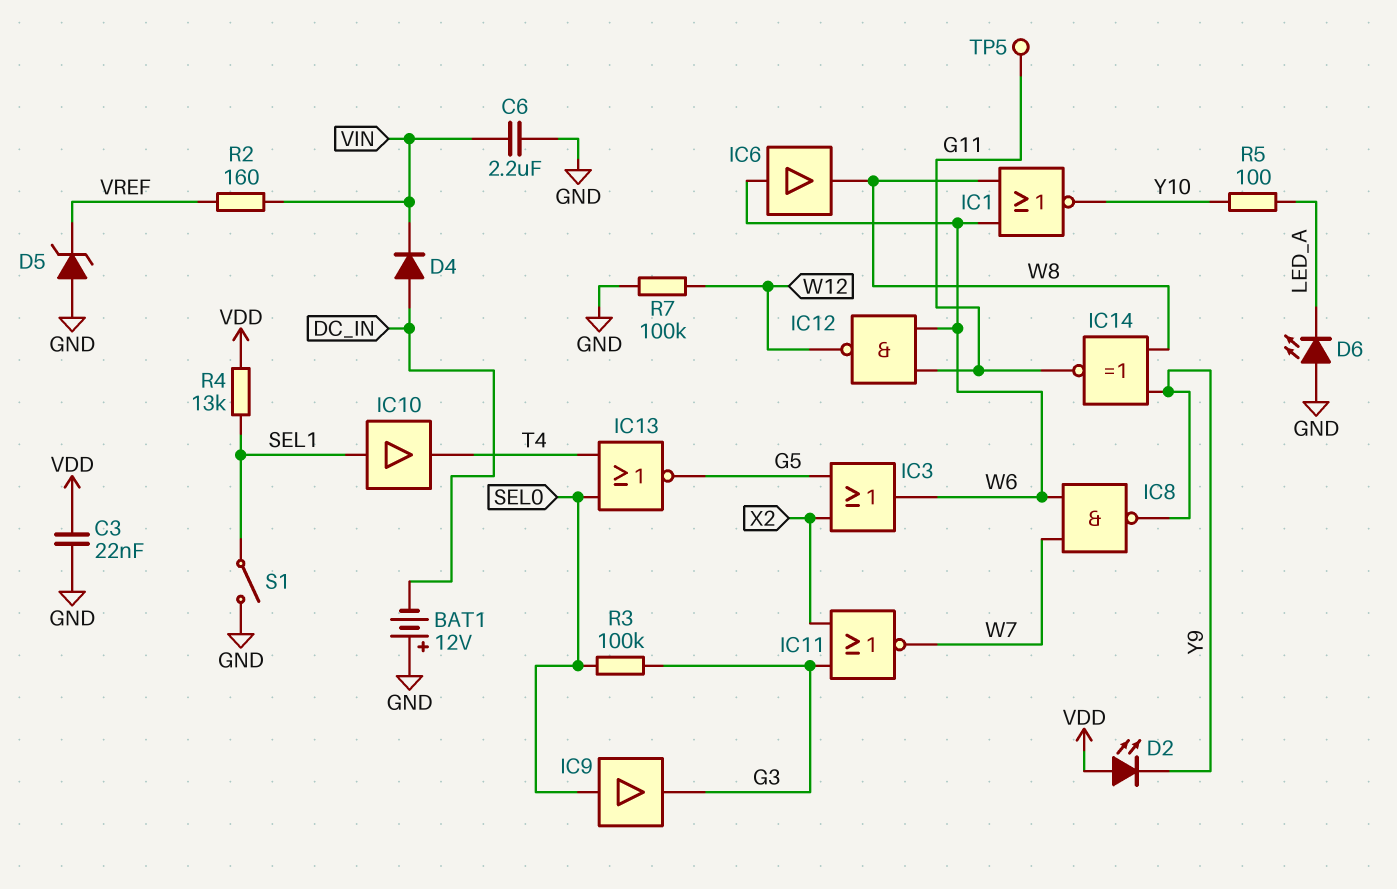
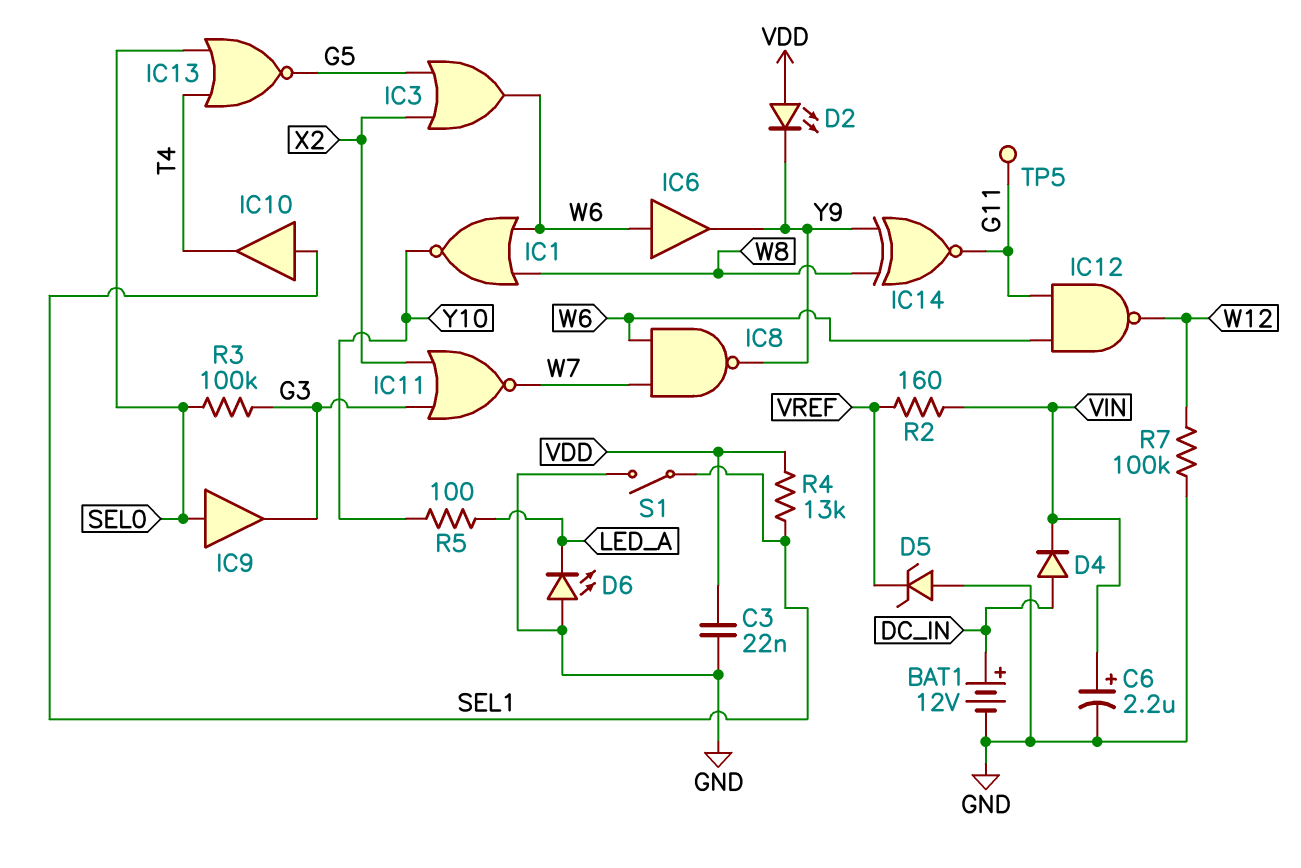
BAT1: 12V (plus GND, minus DC_IN) -> 12V (plus DC_IN, minus GND)
C6: 2.2uF (GND, VIN) -> 2.2uF (plus VIN, minus GND)
IC6: buffer (in W6, out W8) -> buffer (in W6, out Y9)

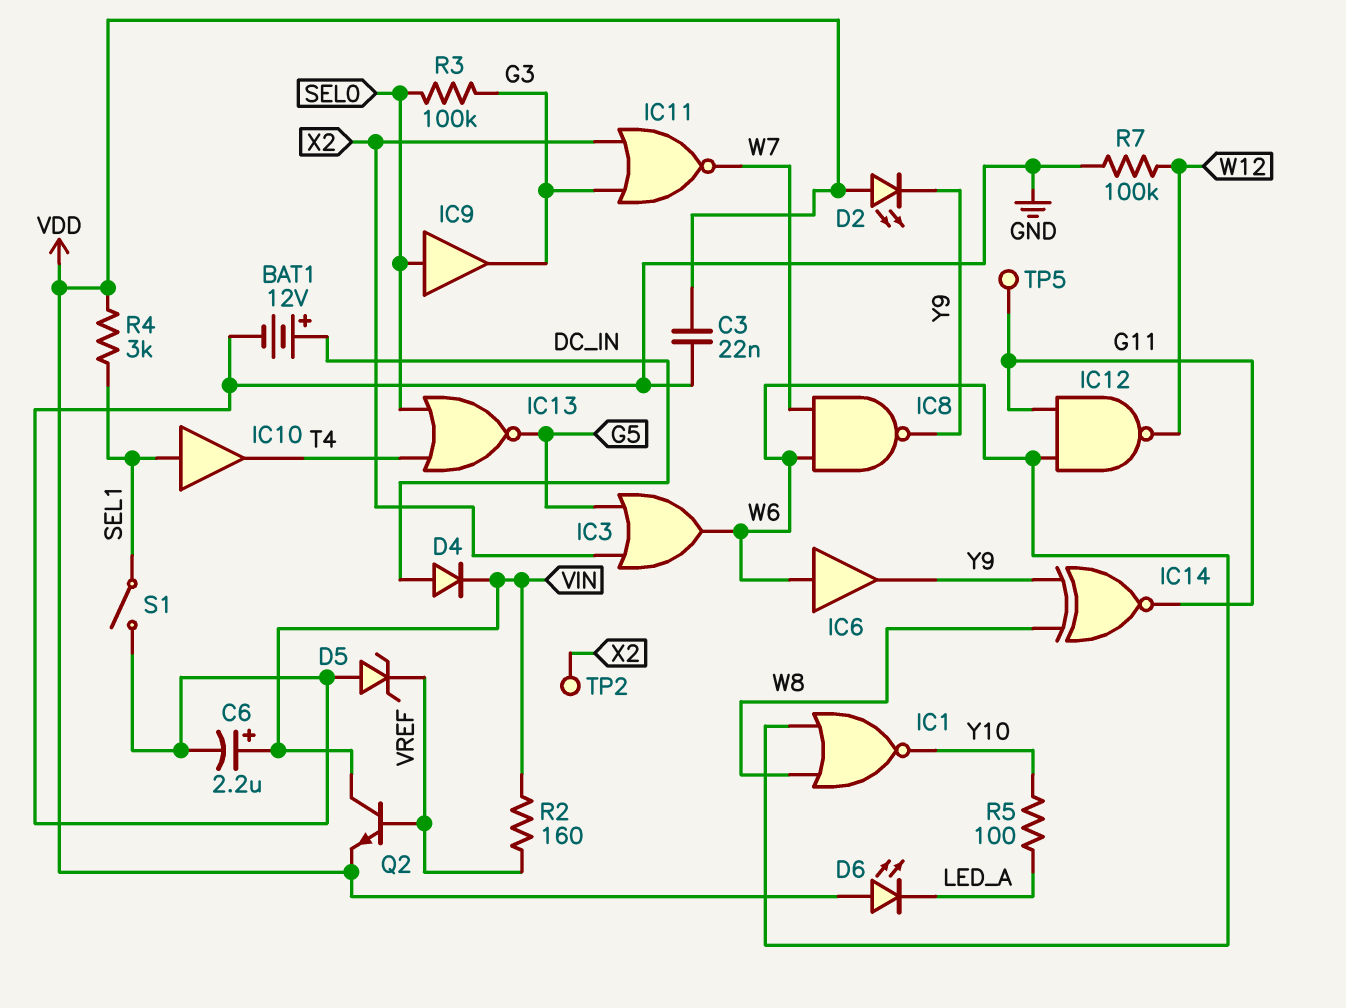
D6: LED (A GND, K LED_A) -> LED (A VDD, K LED_A)
Q2: none -> NPN (B VREF, C VIN, E VDD)
R4: 13k (SEL1, VDD) -> 3k (SEL1, VDD)
TP2: none -> test point (X2)

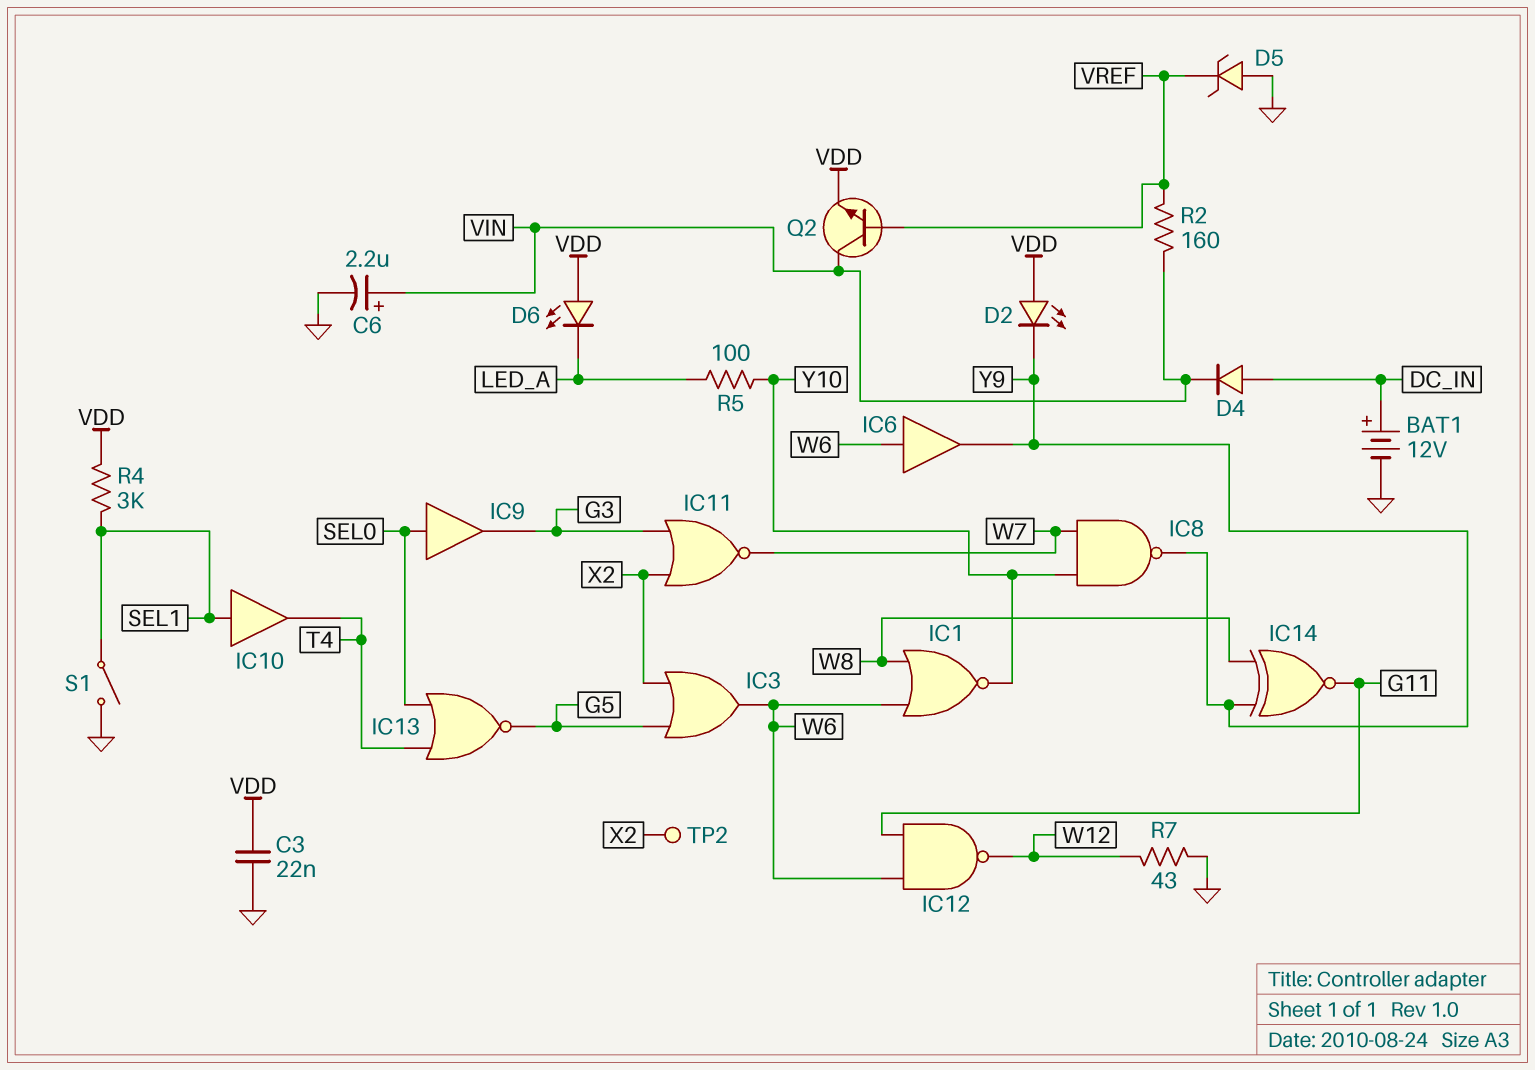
IC8: NAND (in W6, in W7, out Y9) -> NAND (in W7, in Y10, out Y9)
R3: 100k (G3, SEL0) -> none
R7: 100k (GND, W12) -> 43 (GND, W12)
TP5: test point (G11) -> none

